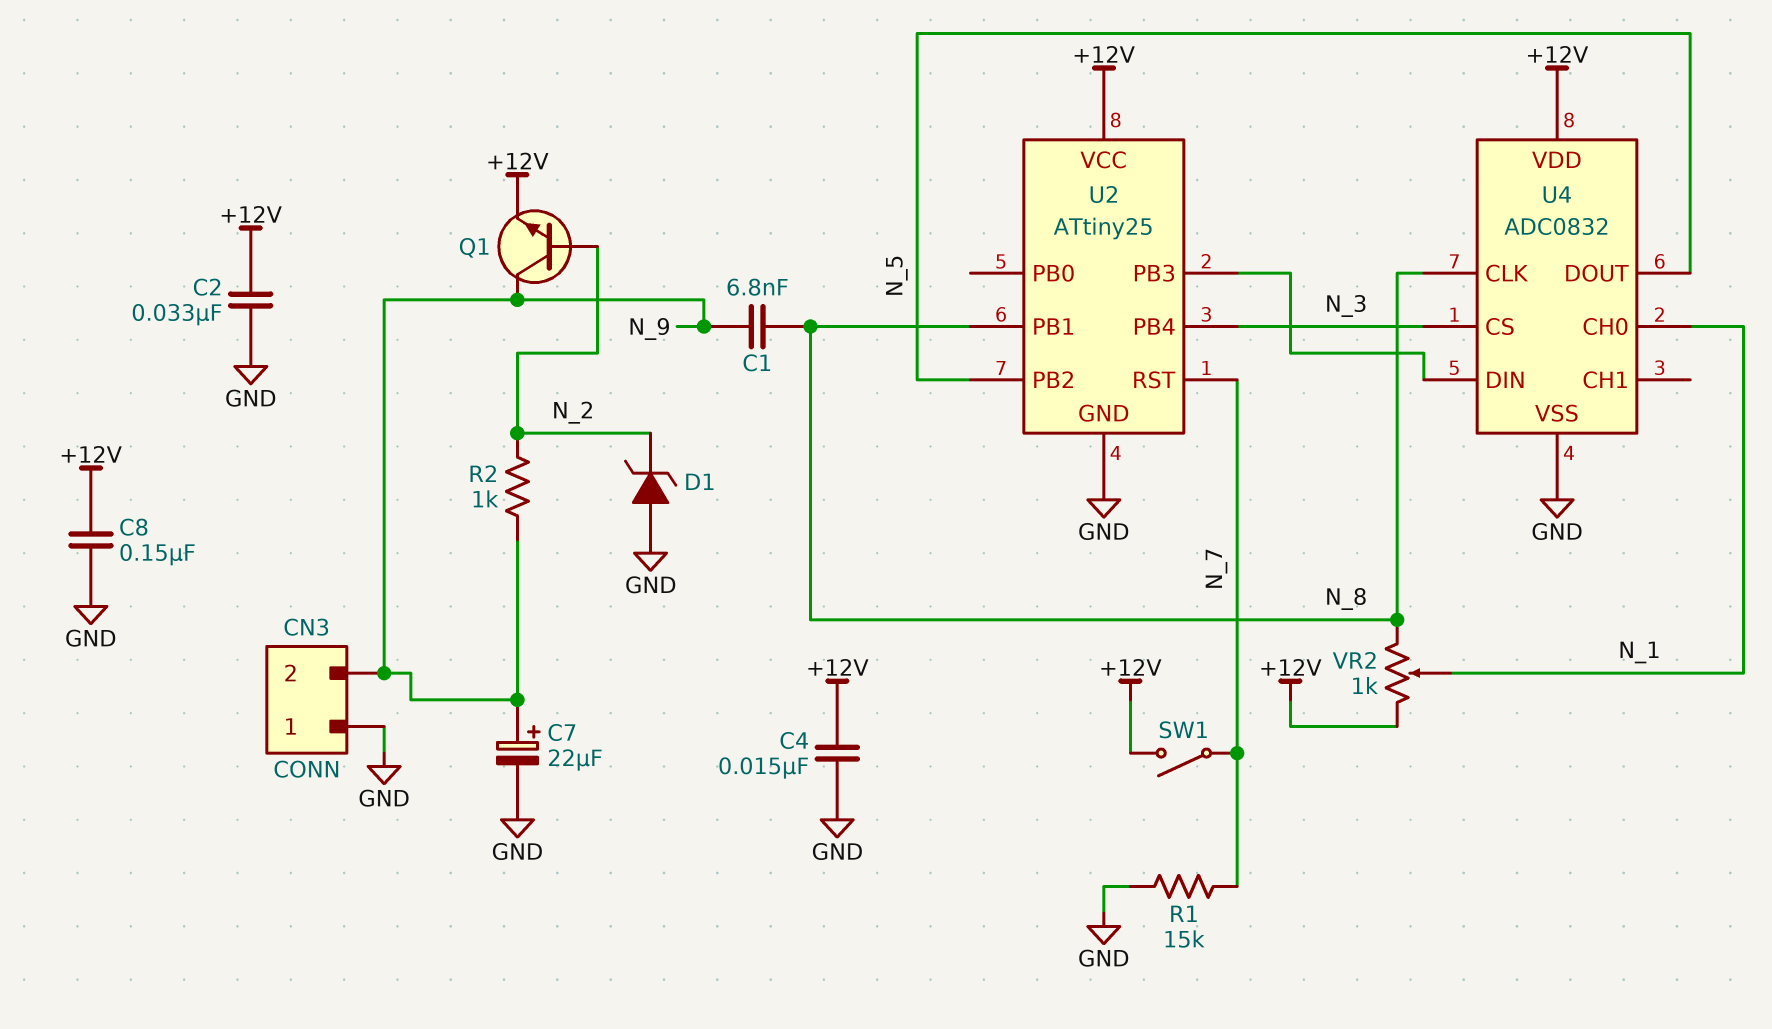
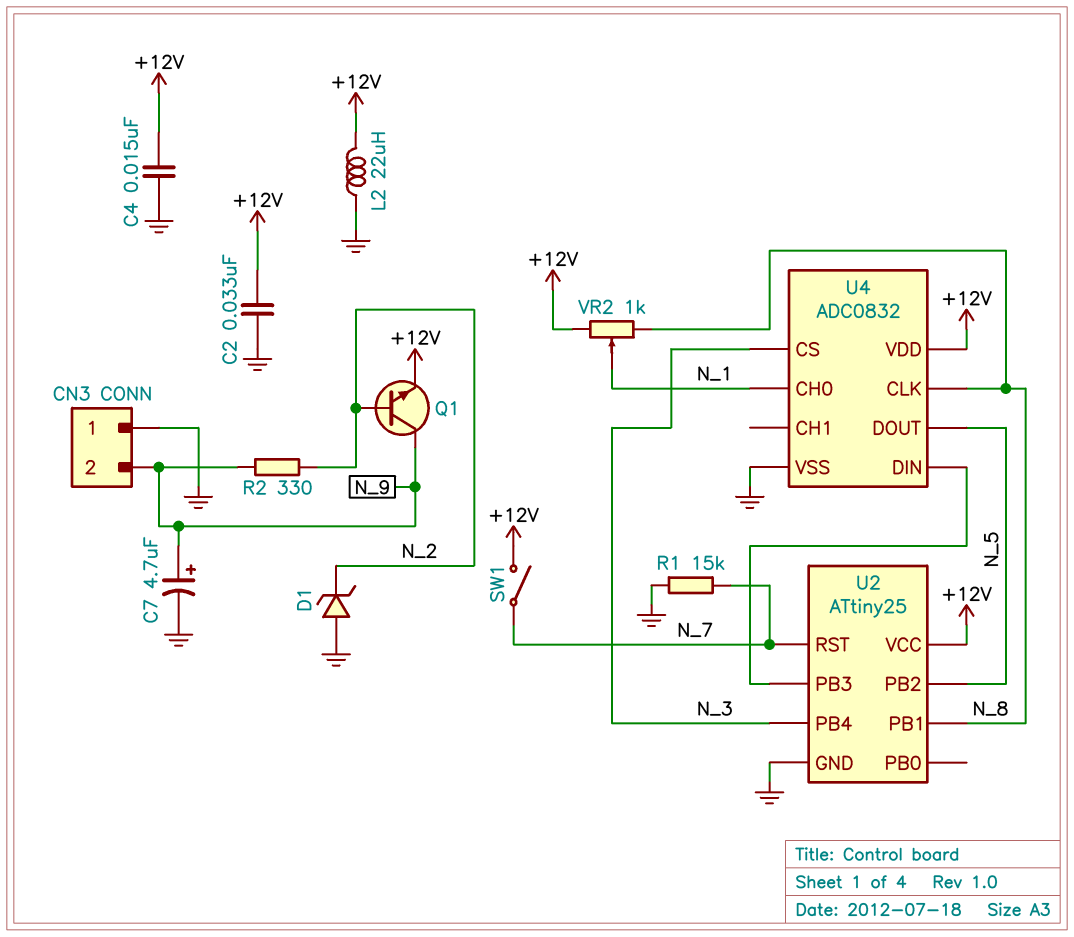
C1: 6.8nF (N_8, N_9) -> none
C7: 22uF (plus N_9, minus GND) -> 4.7uF (plus N_9, minus GND)
C8: 150nF (+12V, GND) -> none
L2: none -> 22uH (+12V, GND)
R2: 1k (N_2, N_9) -> 330 (N_2, N_9)

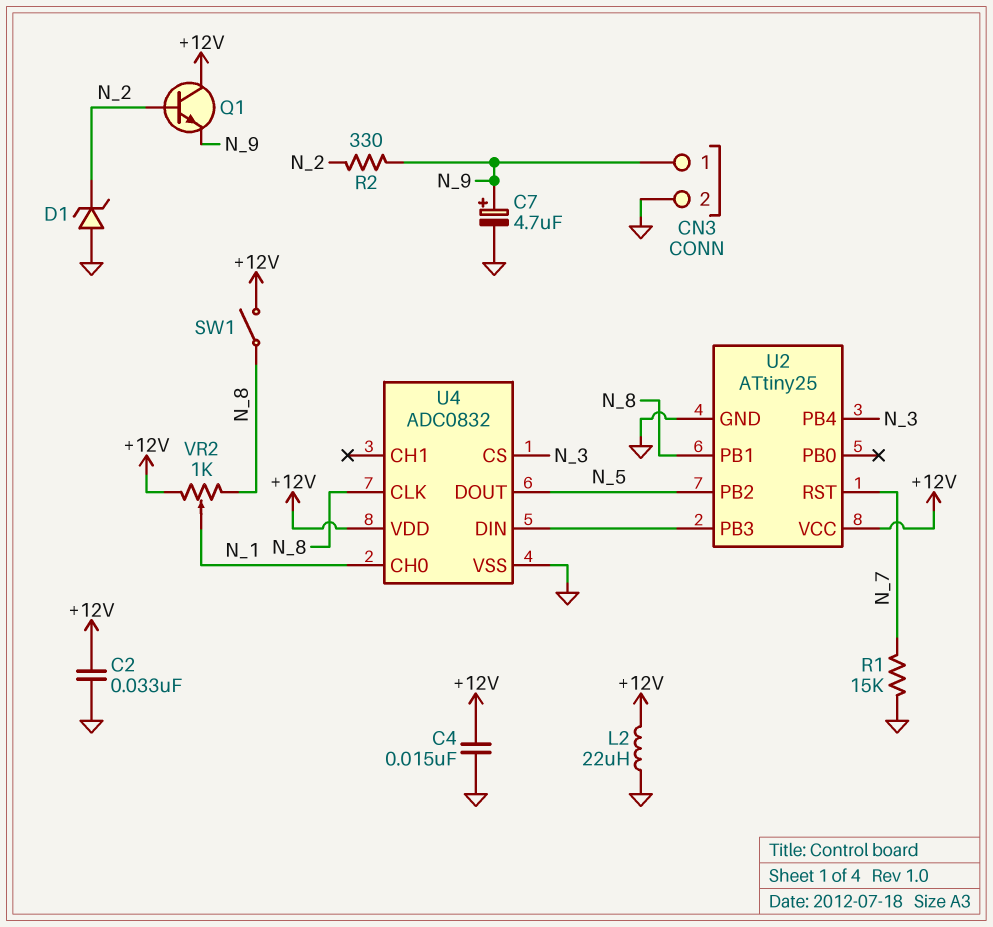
CN3 pin 1: GND -> N_9
CN3 pin 2: N_9 -> GND
Q1: NPN (B N_2, C N_9, E +12V) -> NPN (B N_2, C +12V, E N_9)
SW1: switch (+12V, N_7) -> switch (+12V, N_8)

